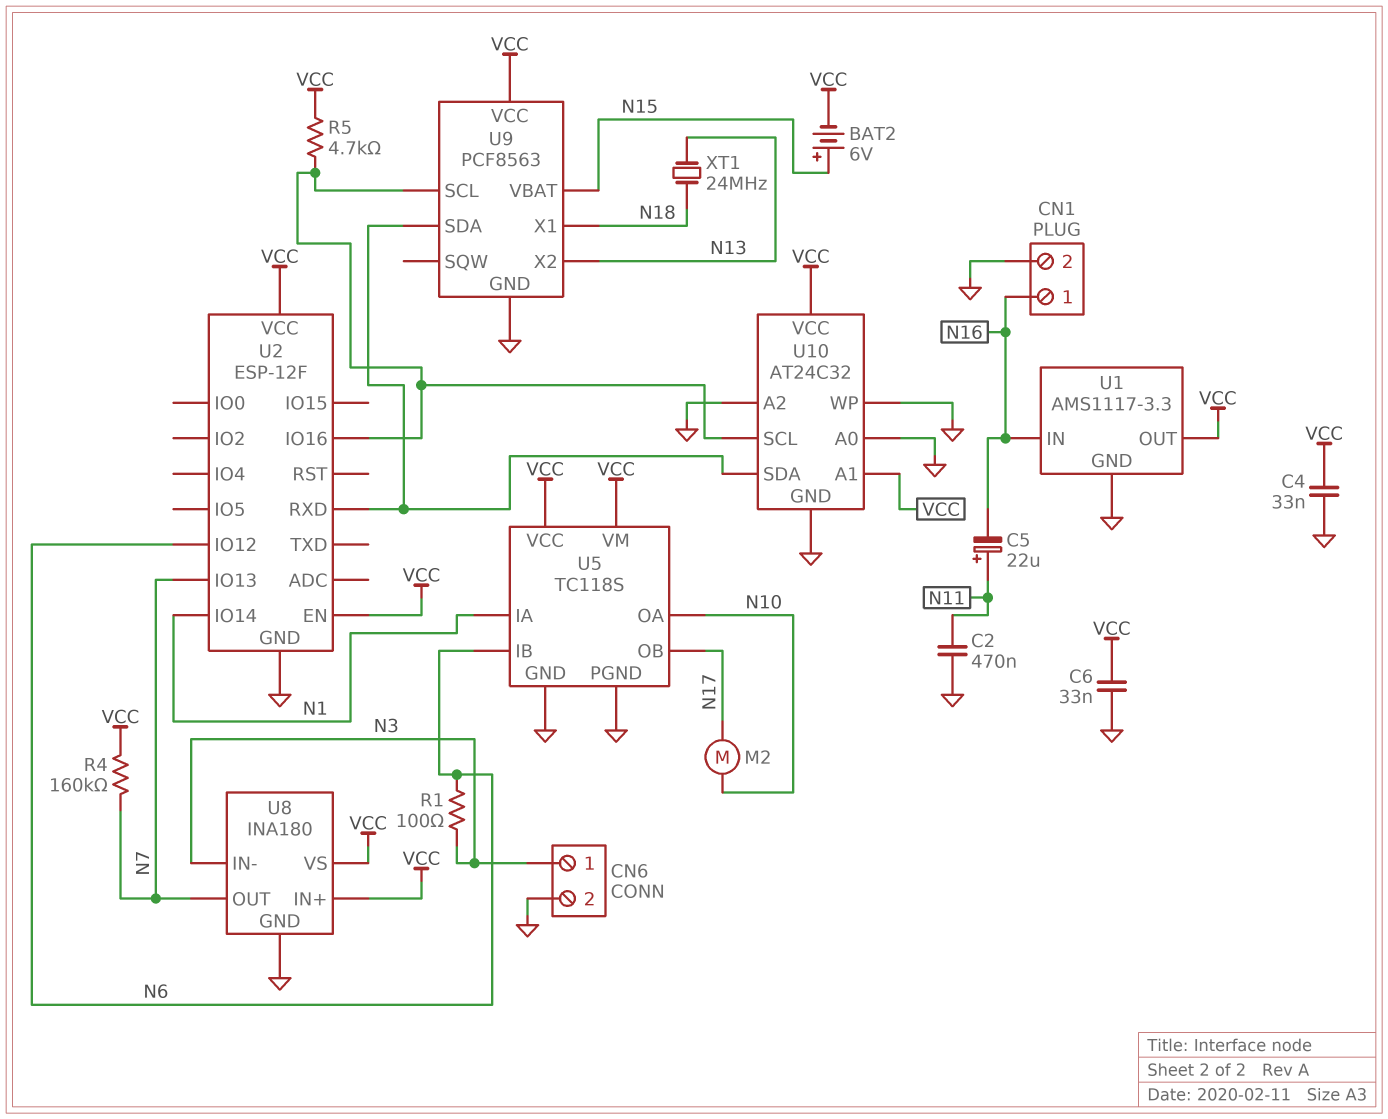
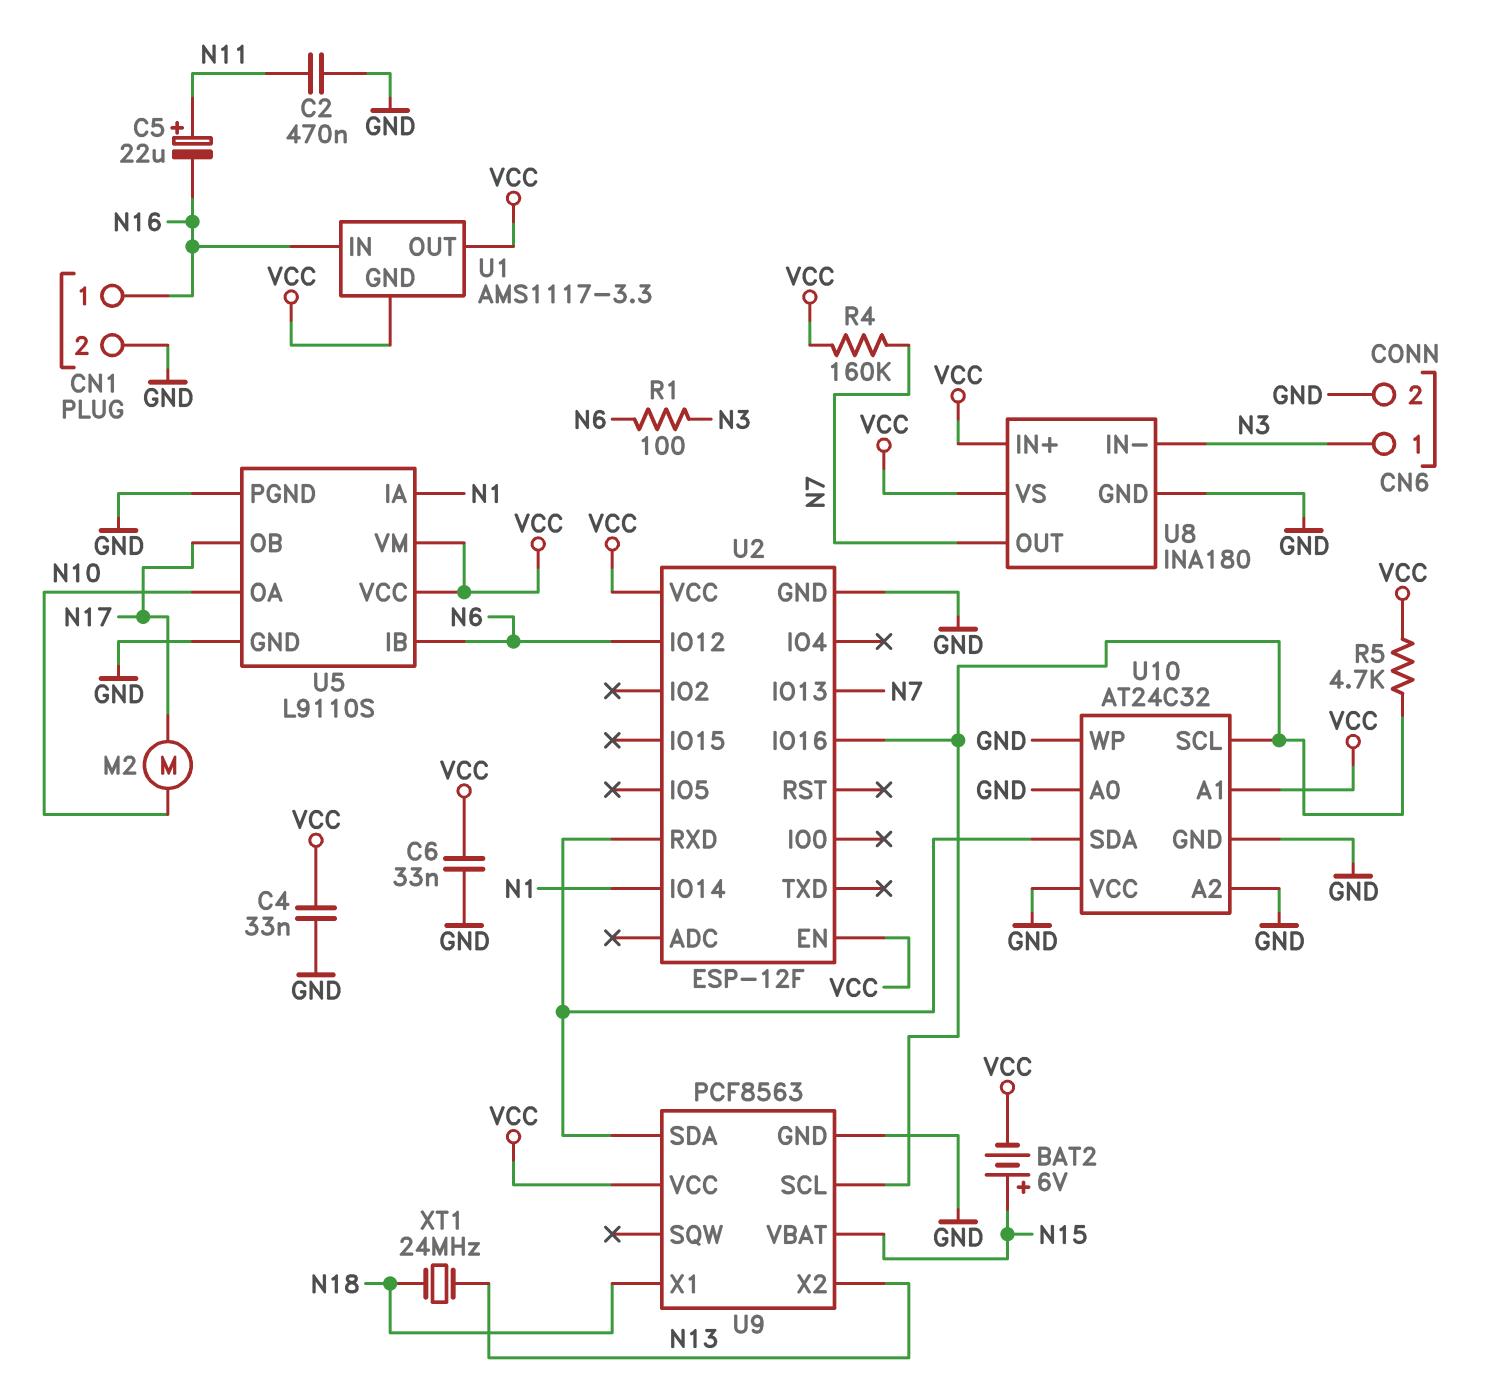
U1 pin GND: GND -> VCC
U5: TC118S -> L9110S
U10 pin VCC: VCC -> GND

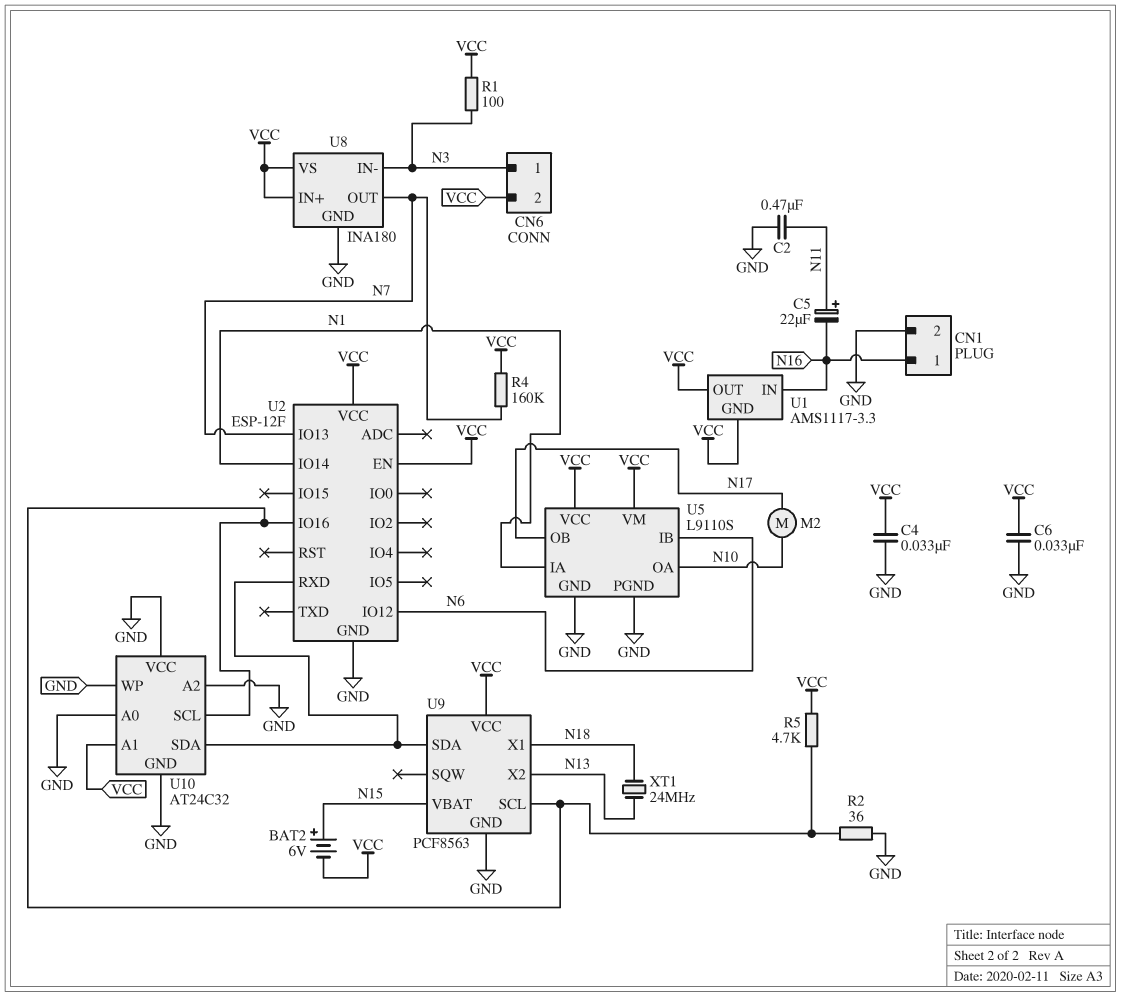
CN6 pin 2: GND -> VCC
R1: 100 (N3, N6) -> 100 (N3, VCC)
R2: none -> 36 (GND, U2/IO16)

